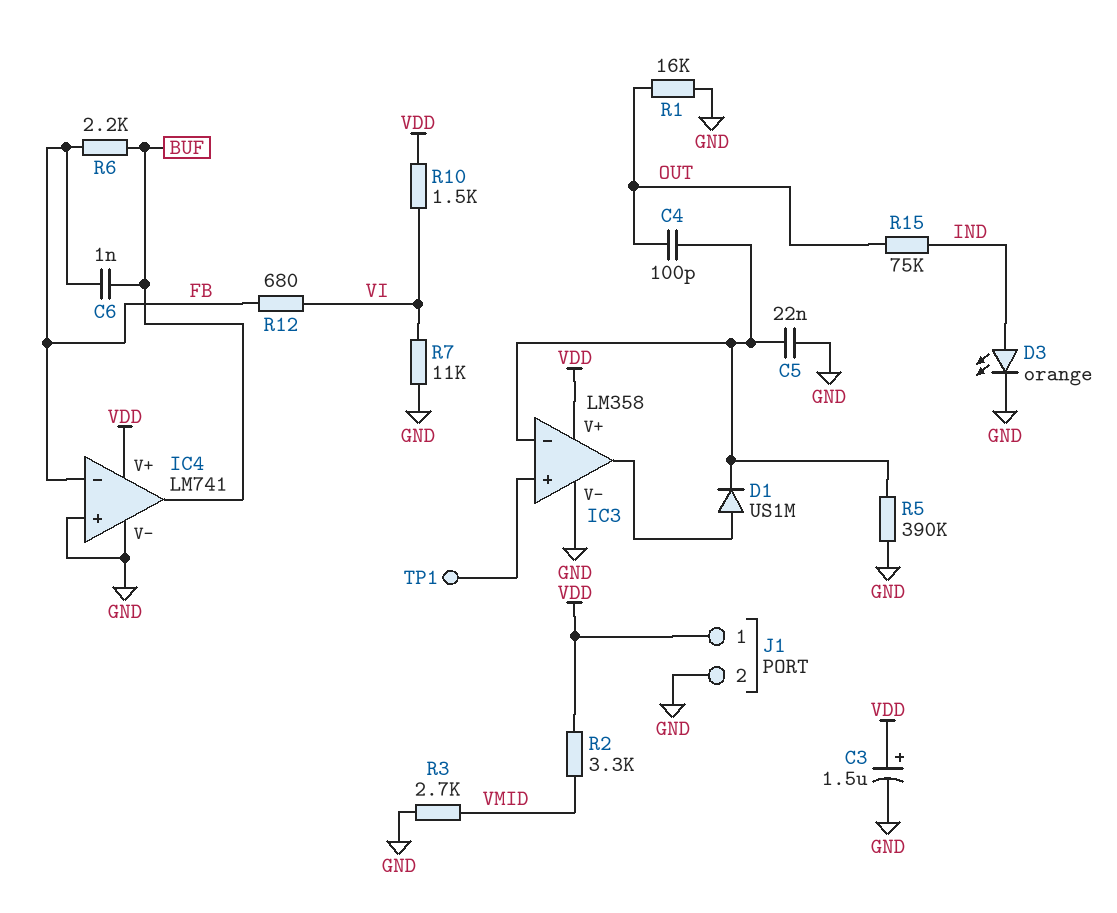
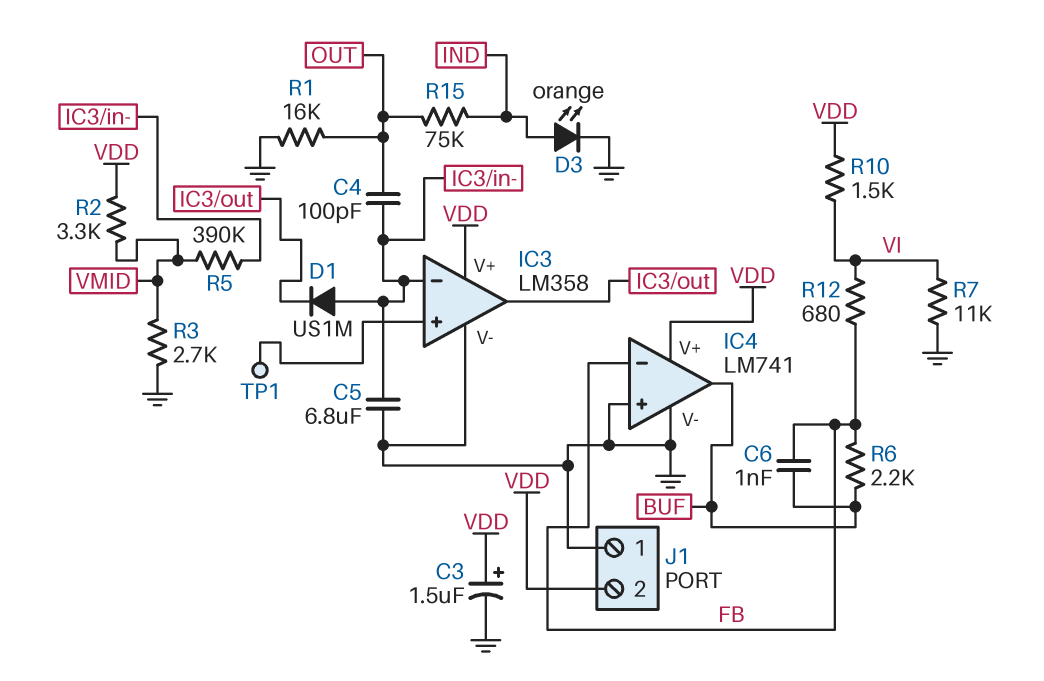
C5: 22nF (GND, IC3/in-) -> 6.8uF (GND, IC3/in-)
D1: diode US1M (A IC3/out, K IC3/in-) -> diode US1M (A IC3/in-, K IC3/out)
J1 pin 1: VDD -> GND
J1 pin 2: GND -> VDD
R5: 390k (GND, IC3/in-) -> 390k (IC3/in-, VMID)

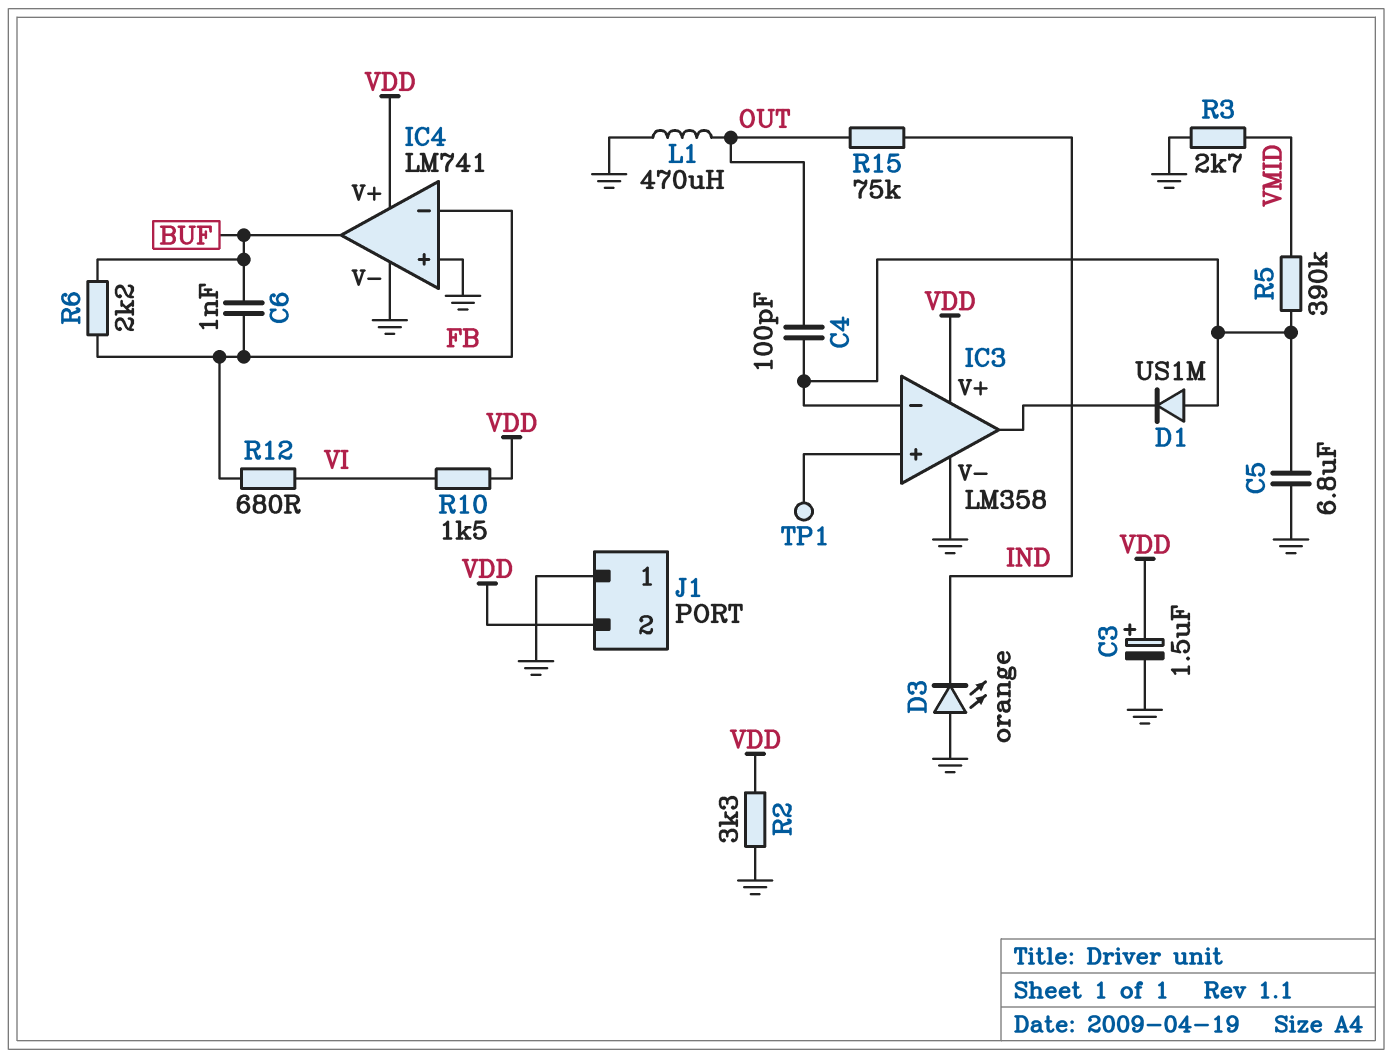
D3: LED orange (A IND, K GND) -> LED orange (A GND, K IND)
L1: none -> 470uH (GND, OUT)
R1: 16k (GND, OUT) -> none
R2: 3.3k (VDD, VMID) -> 3.3k (GND, VDD)
R7: 11k (GND, VI) -> none

